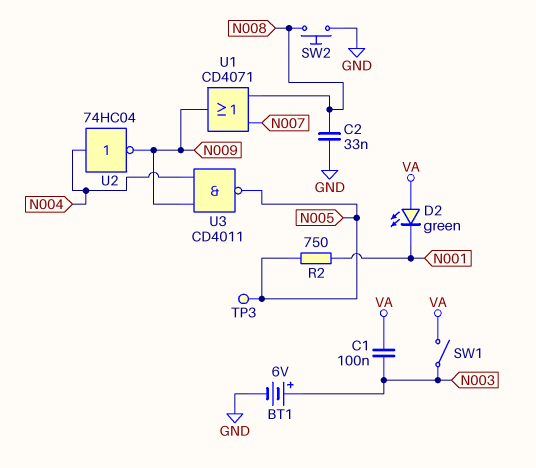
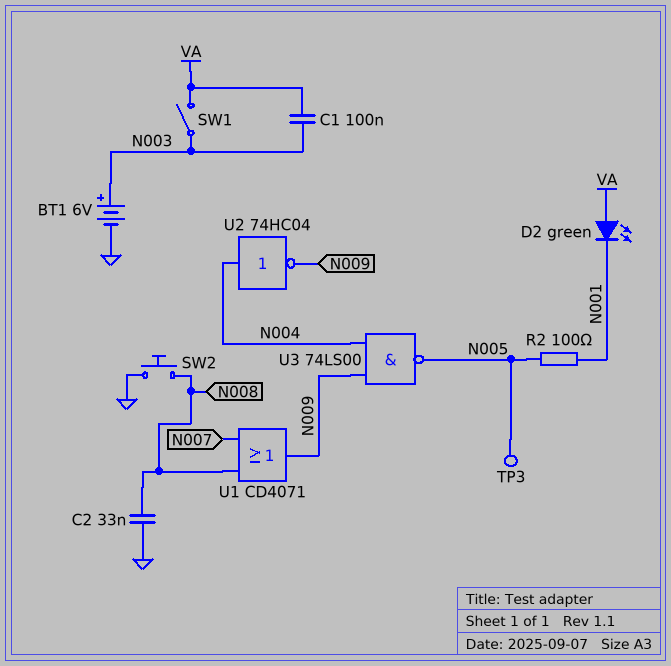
R2: 750 (N001, N005) -> 100 (N001, N005)
U3: NAND CD4011 (in N004, in N009, out N005) -> NAND 74LS00 (in N004, in N009, out N005)

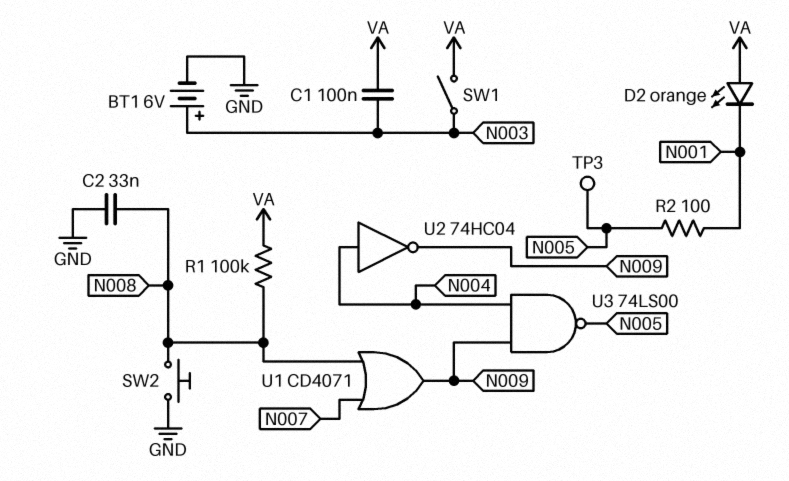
D2: LED green (A VA, K N001) -> LED orange (A VA, K N001)
R1: none -> 100k (N008, VA)

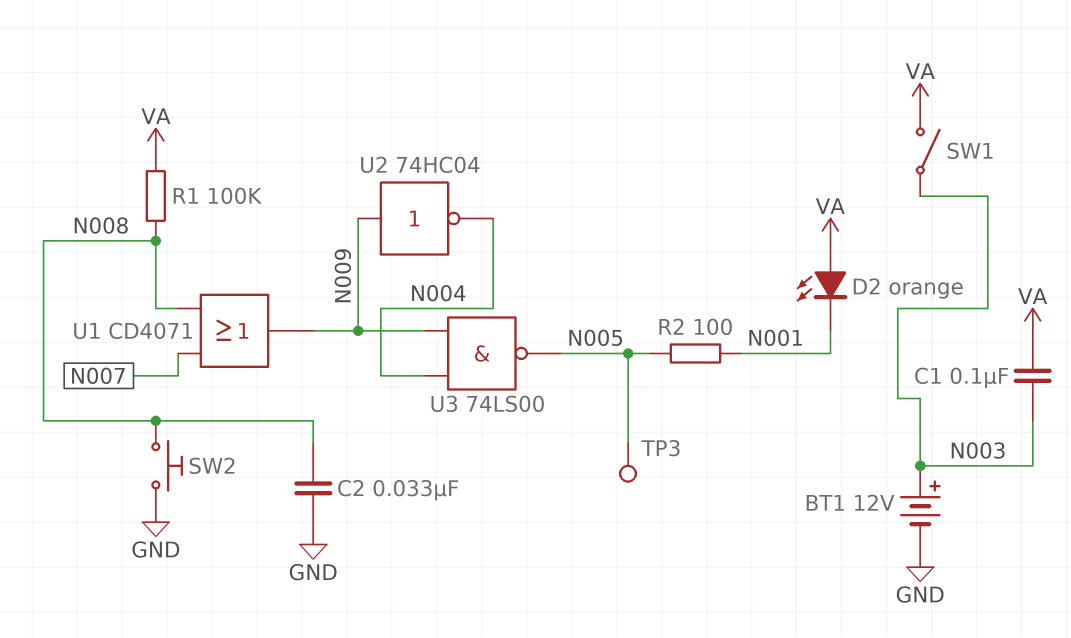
BT1: 6V (plus N003, minus GND) -> 12V (plus N003, minus GND)
U2: NOT 74HC04 (in N004, out N009) -> NOT 74HC04 (in N009, out N004)

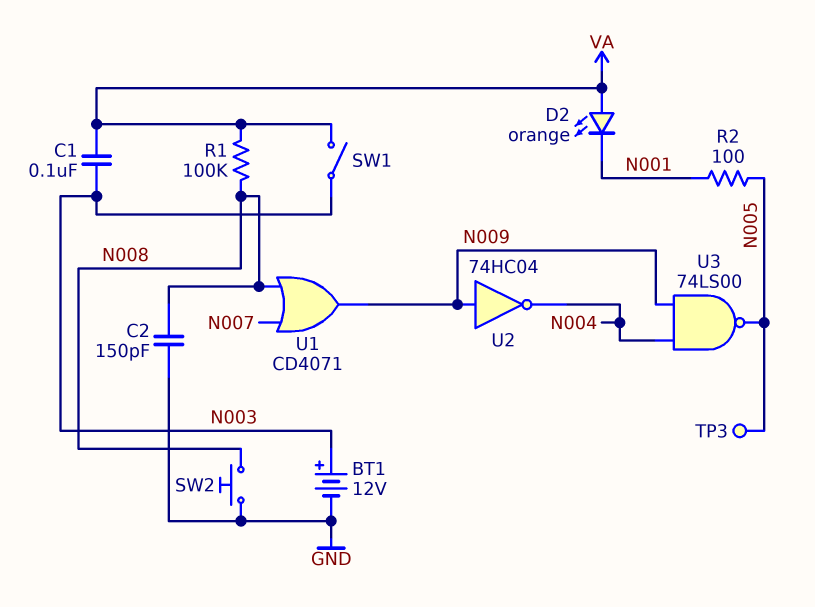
C2: 33nF (GND, N008) -> 150pF (GND, N008)

